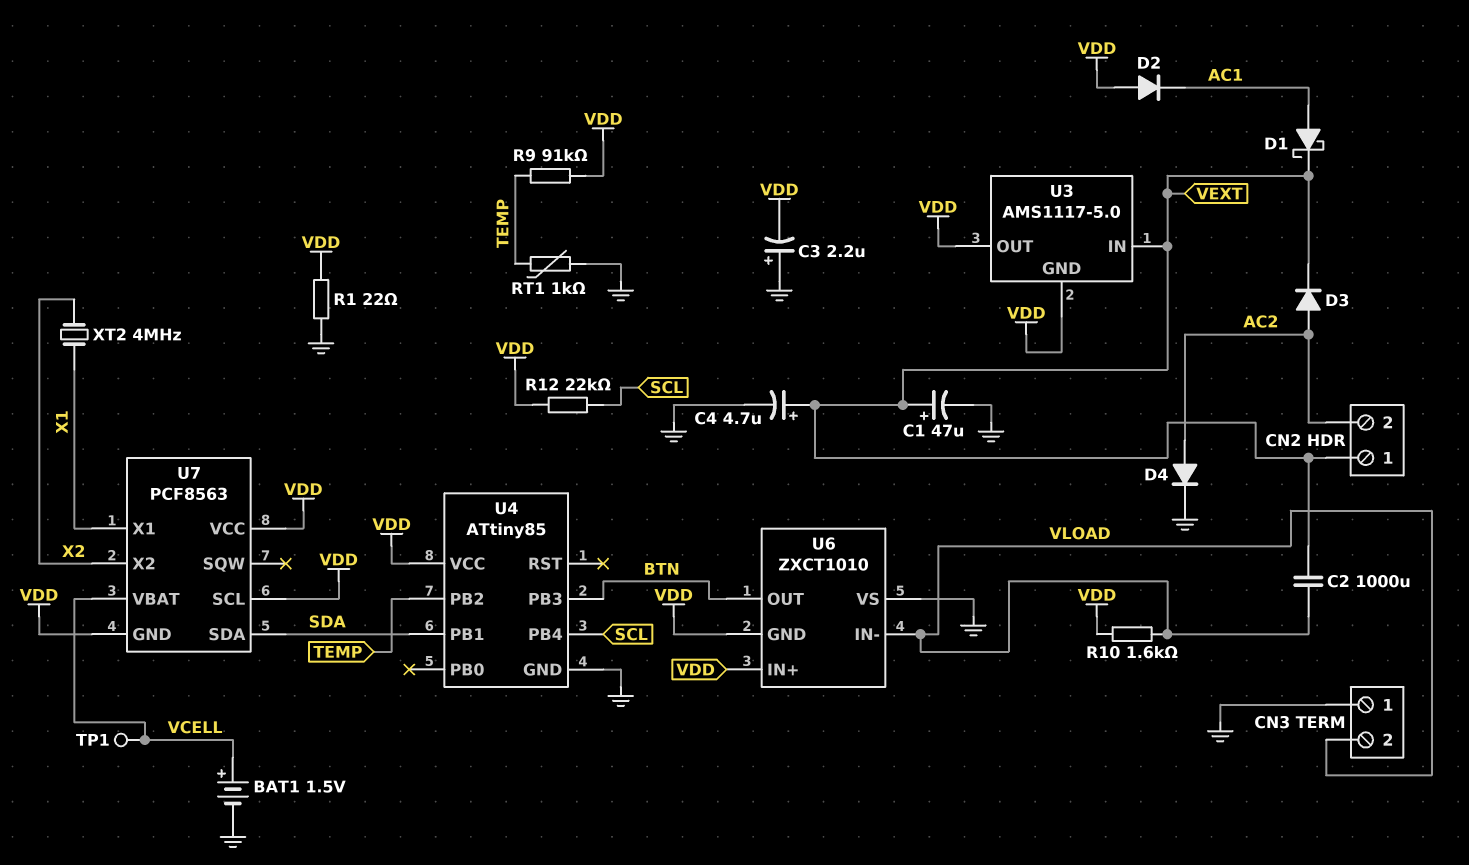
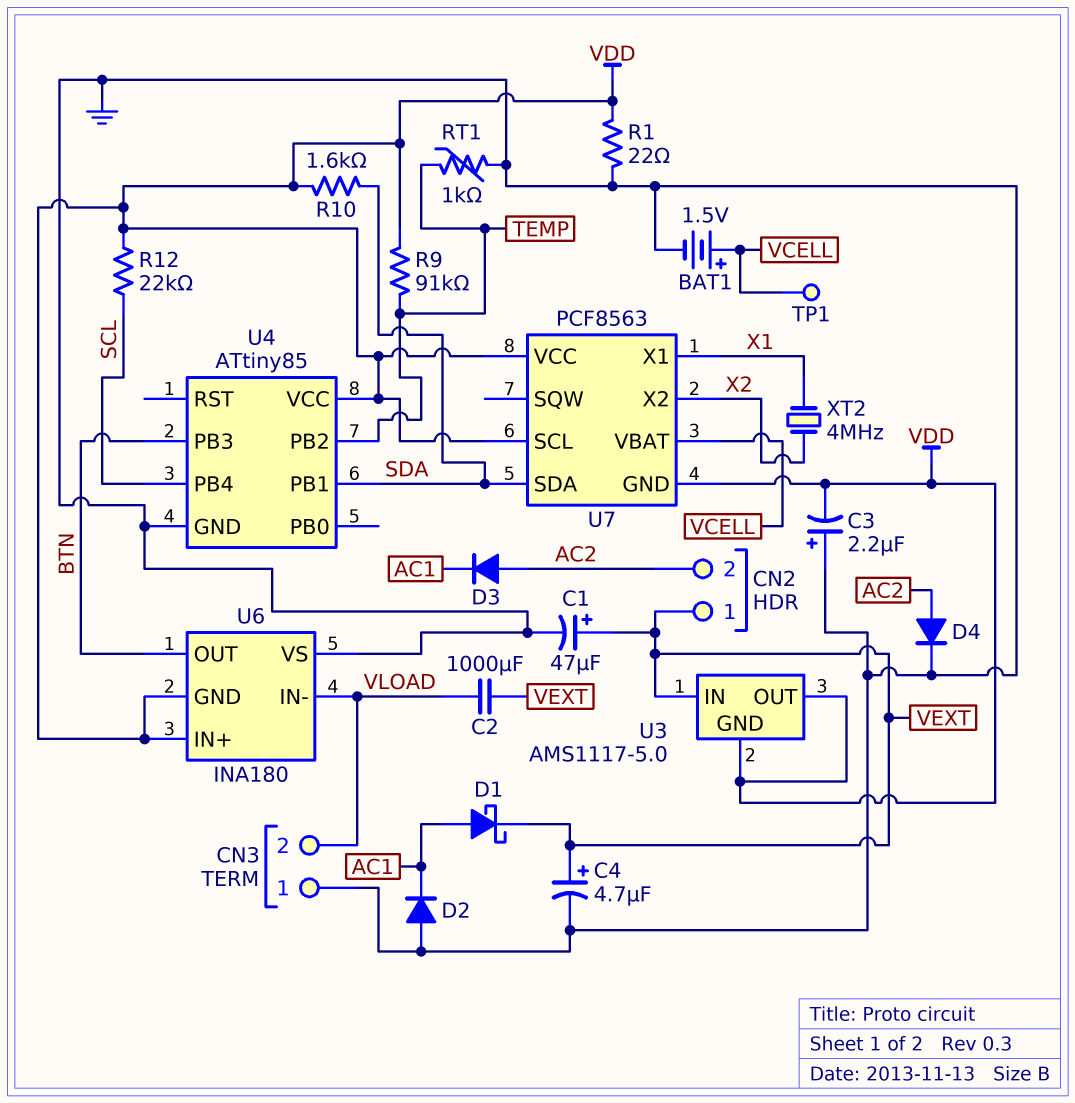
D2: diode (A VDD, K AC1) -> diode (A GND, K AC1)
D3: diode (A AC2, K VEXT) -> diode (A AC2, K AC1)
R10: 1.6k (VDD, VLOAD) -> 1.6k (SDA, VDD)
U6: ZXCT1010 -> INA180

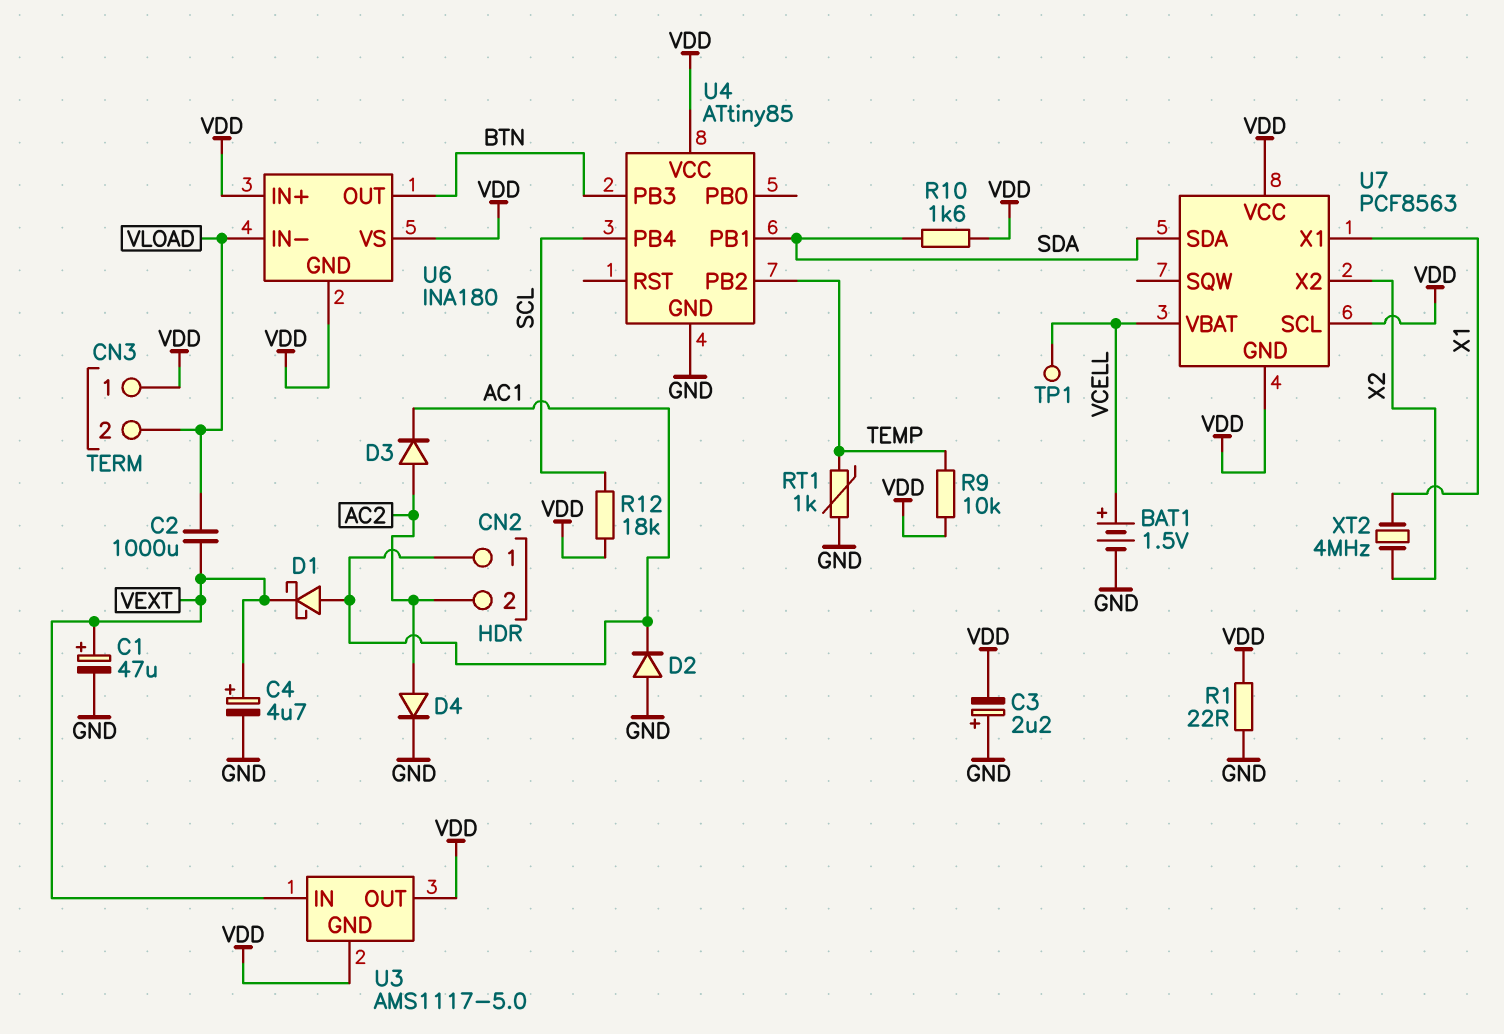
CN2 pin 1: VEXT -> AC1
CN3 pin 1: GND -> VDD
R9: 91k (TEMP, VDD) -> 10k (TEMP, VDD)
R12: 22k (SCL, VDD) -> 18k (SCL, VDD)
U6 pin VS: GND -> VDD

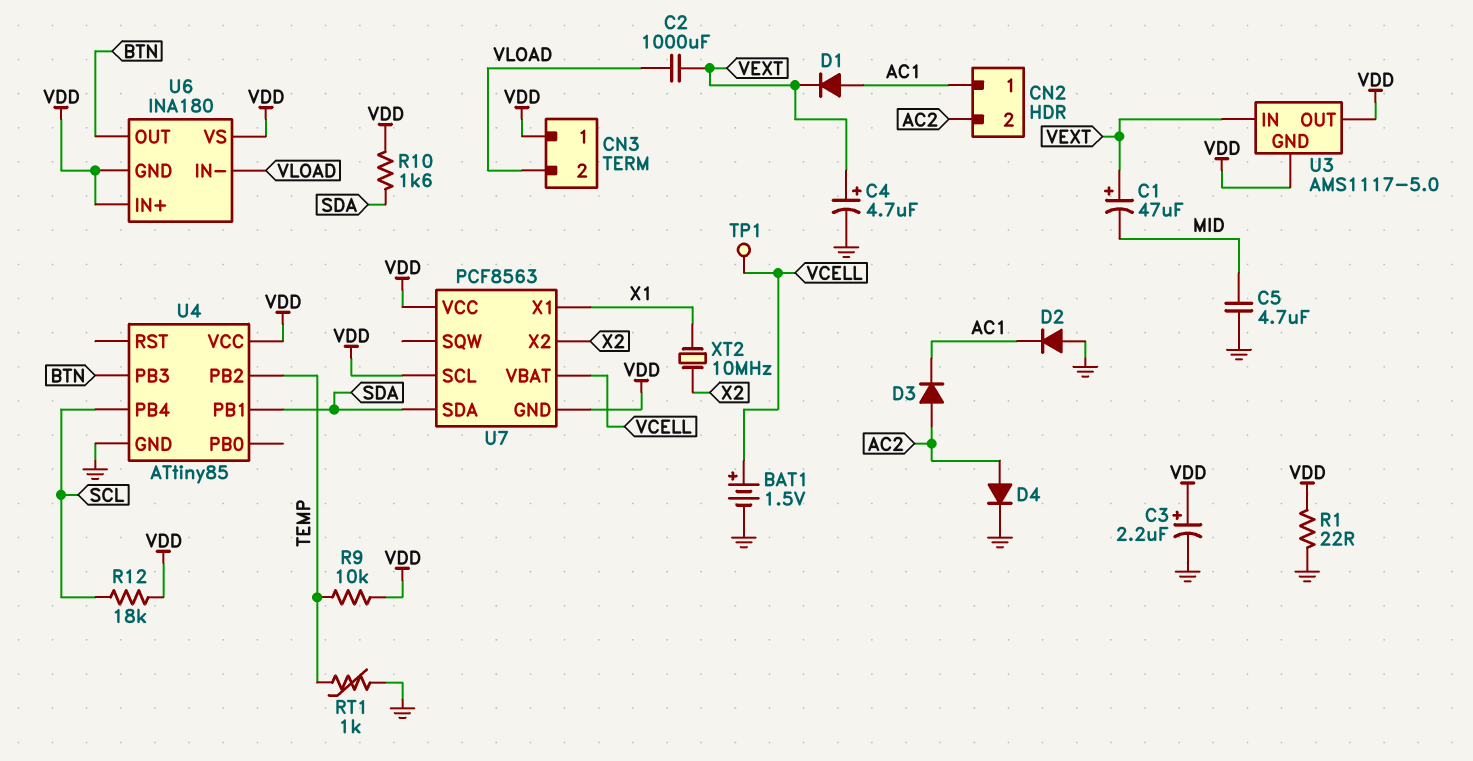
C1: 47uF (plus VEXT, minus GND) -> 47uF (plus VEXT, minus MID)
C3: 2.2uF (plus GND, minus VDD) -> 2.2uF (plus VDD, minus GND)
C5: none -> 4.7uF (GND, MID)
D1: schottky (A AC1, K VEXT) -> diode (A AC1, K VEXT)
XT2: 4MHz (X1, X2) -> 10MHz (X1, X2)

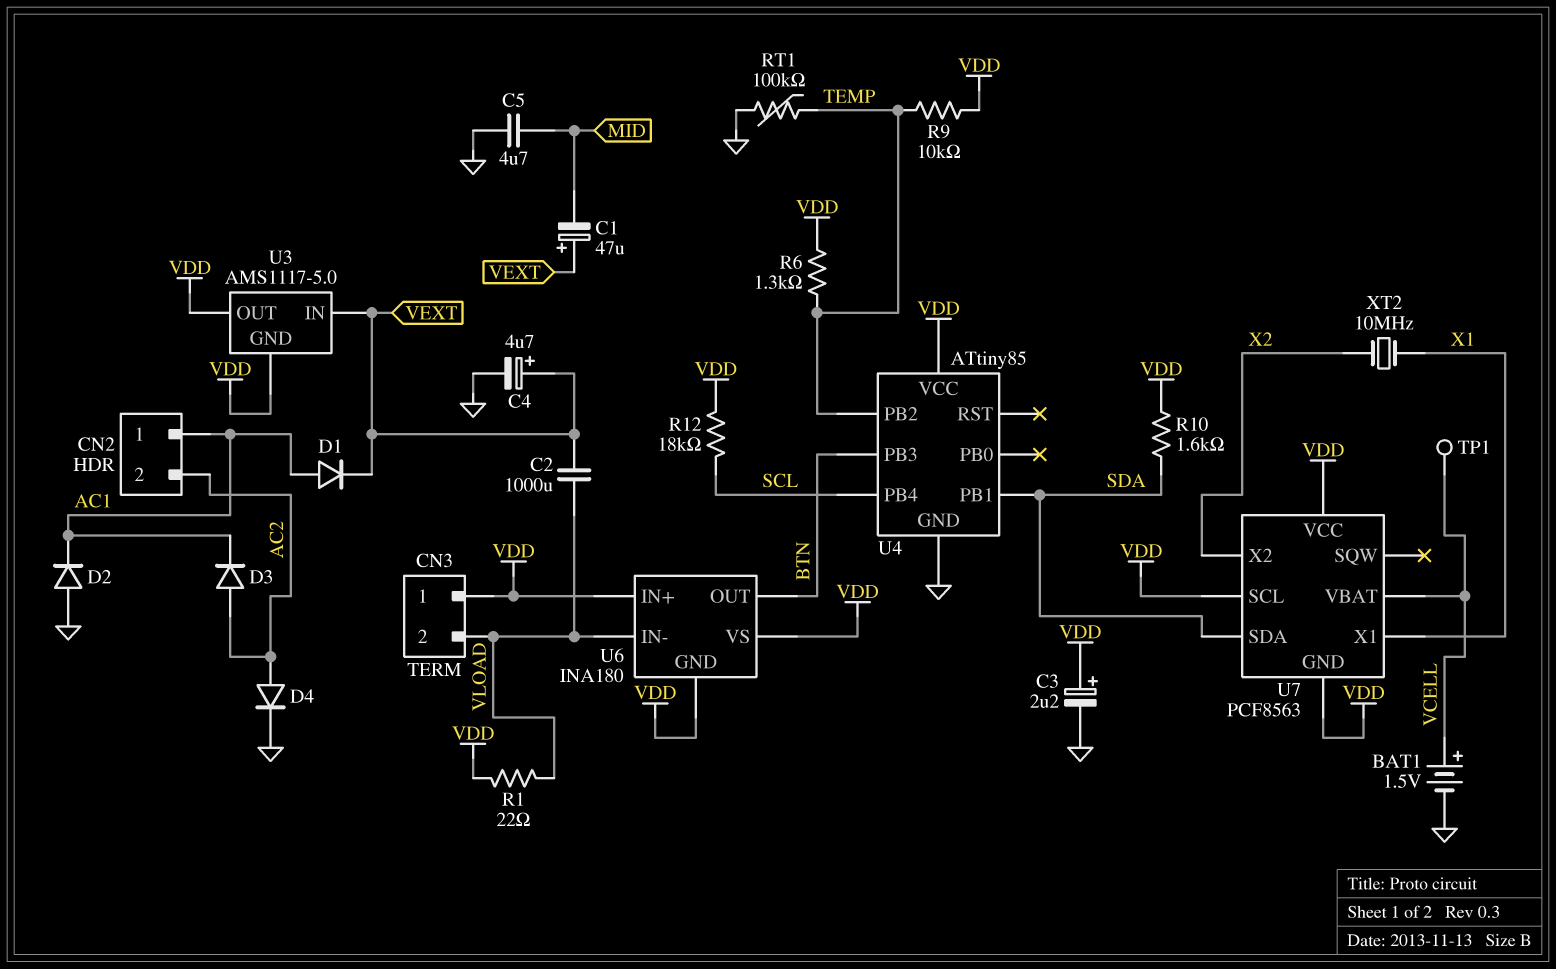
R1: 22 (GND, VDD) -> 22 (VDD, VLOAD)
R6: none -> 1.3k (TEMP, VDD)
RT1: 1k (GND, TEMP) -> 100k (GND, TEMP)

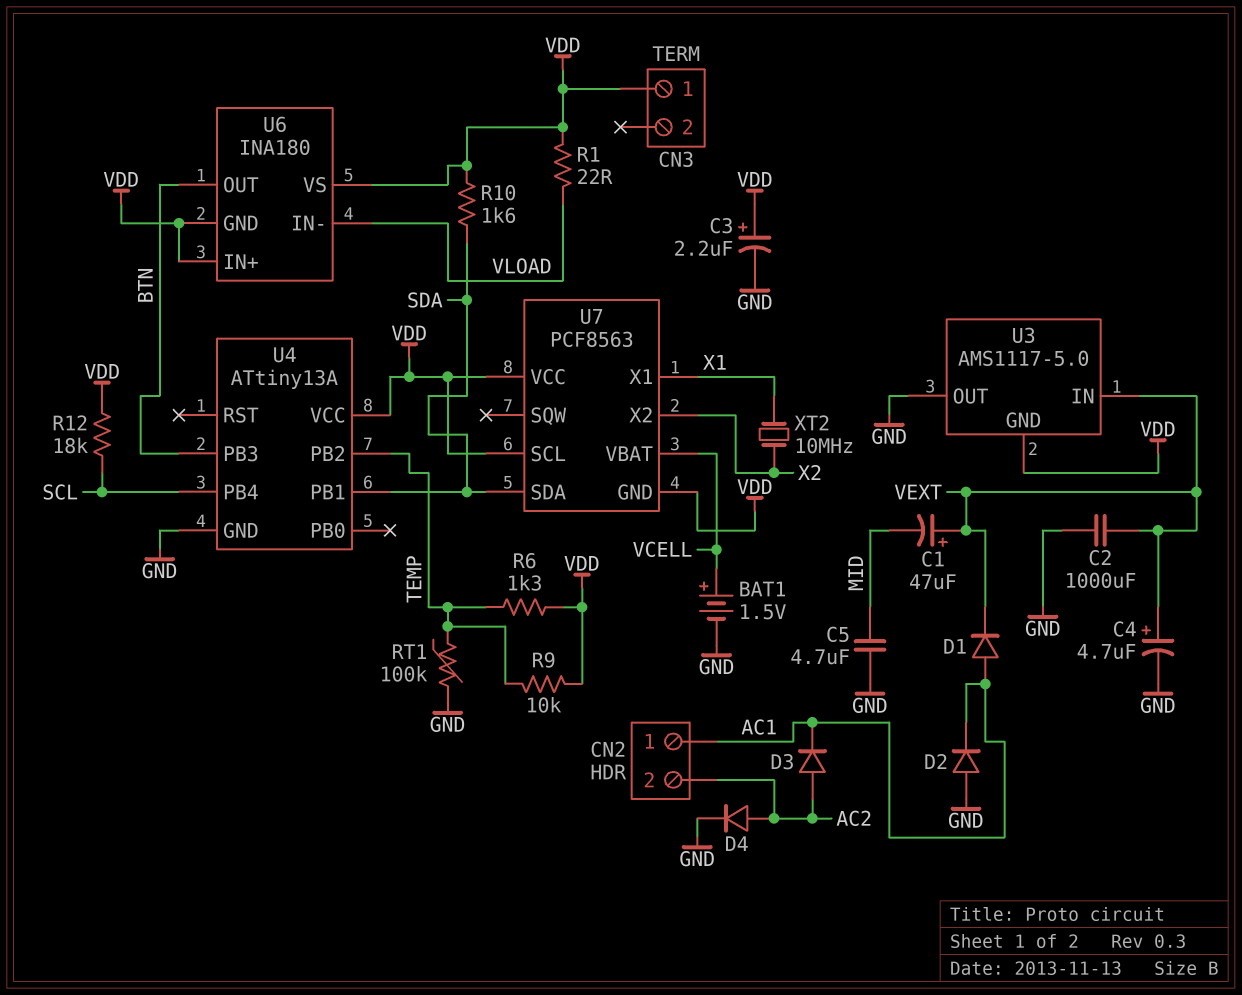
C2: 1000uF (VEXT, VLOAD) -> 1000uF (GND, VEXT)
CN3 pin 2: VLOAD -> none
TP1: test point (VCELL) -> none
U3 pin OUT: VDD -> GND
U4: ATtiny85 -> ATtiny13A

